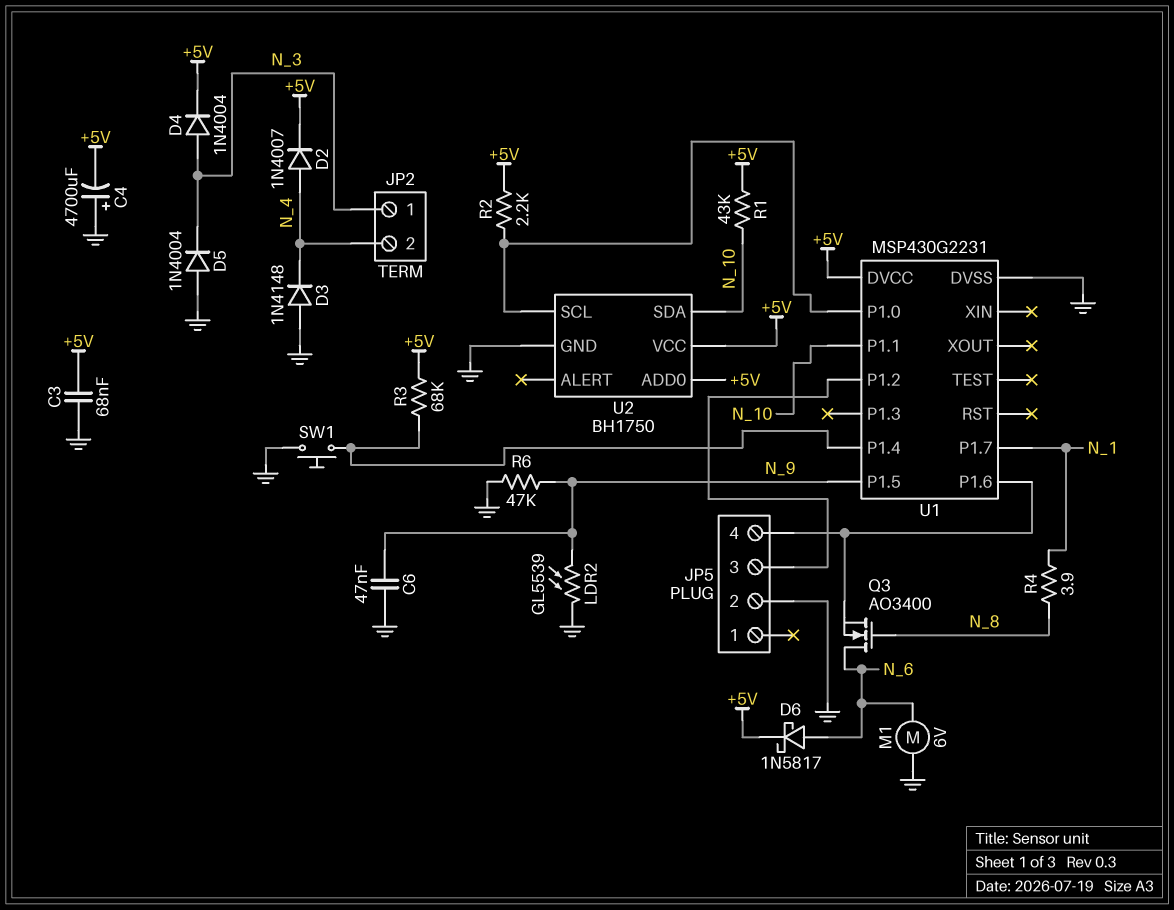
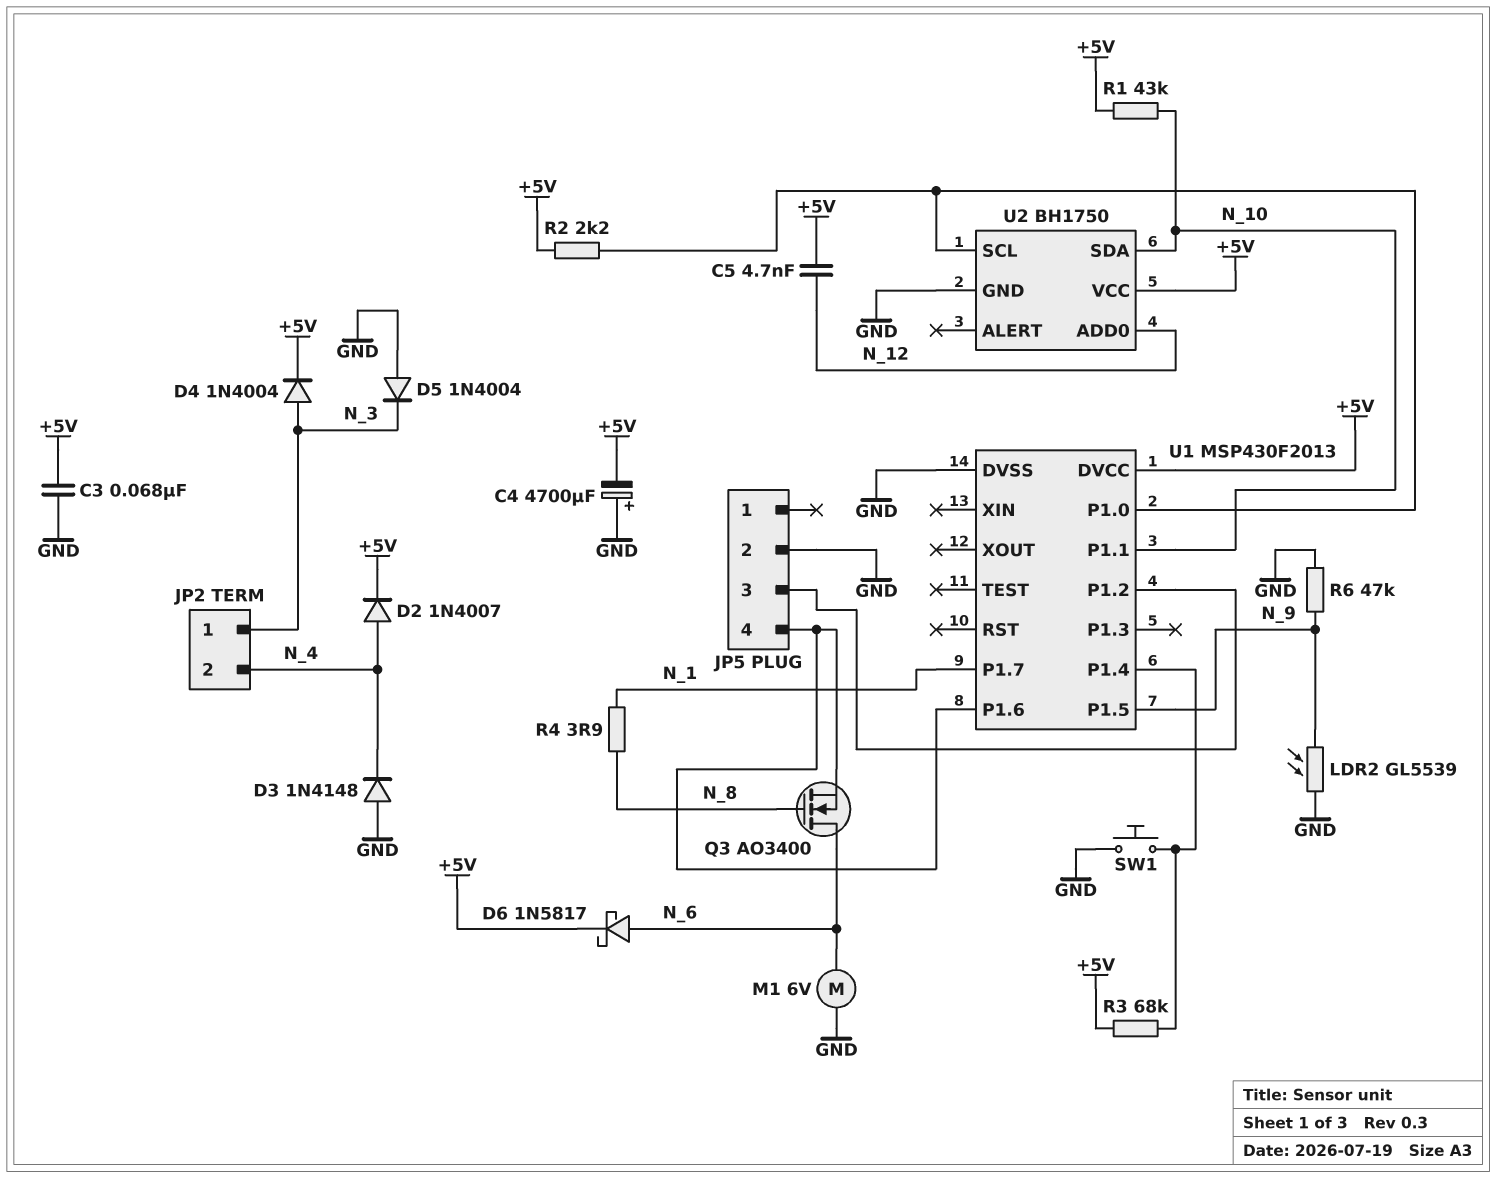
C5: none -> 4.7nF (+5V, N_12)
C6: 47nF (GND, N_9) -> none
U1: MSP430G2231 -> MSP430F2013
U2 pin ADD0: +5V -> N_12

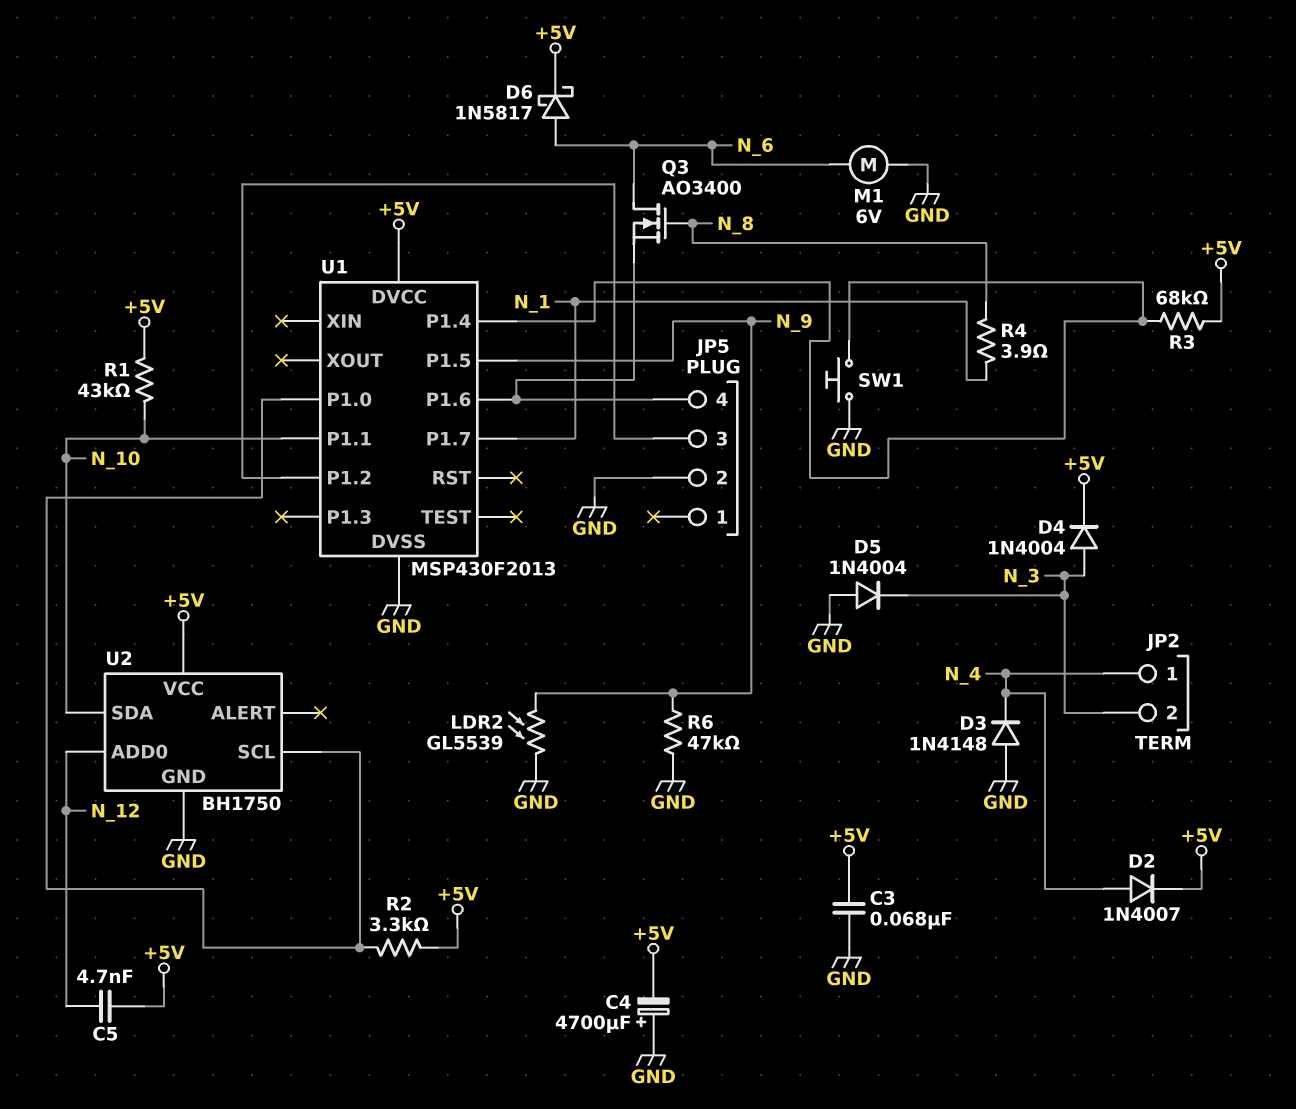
JP2 pin 1: N_3 -> N_4
JP2 pin 2: N_4 -> N_3
R2: 2.2k (+5V, U1/P1.0) -> 3.3k (+5V, U1/P1.0)

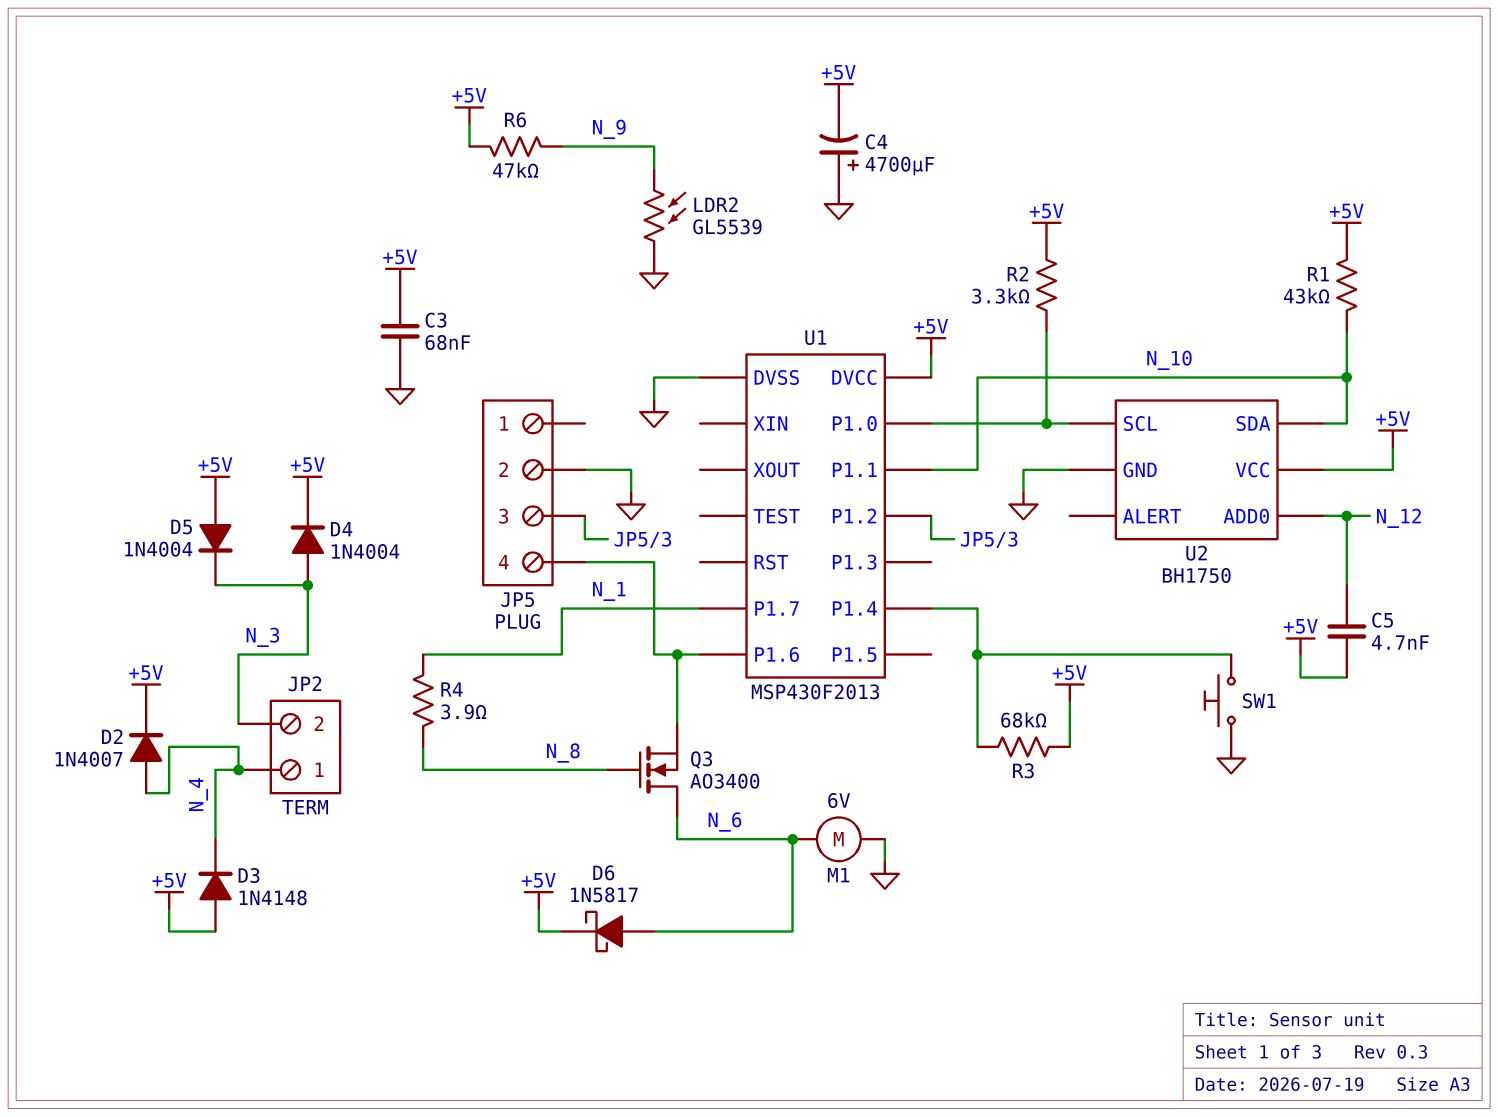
D3: diode 1N4148 (A GND, K N_4) -> diode 1N4148 (A +5V, K N_4)
D5: diode 1N4004 (A GND, K N_3) -> diode 1N4004 (A +5V, K N_3)
R6: 47k (GND, N_9) -> 47k (+5V, N_9)
U1 pin P1.5: N_9 -> none

